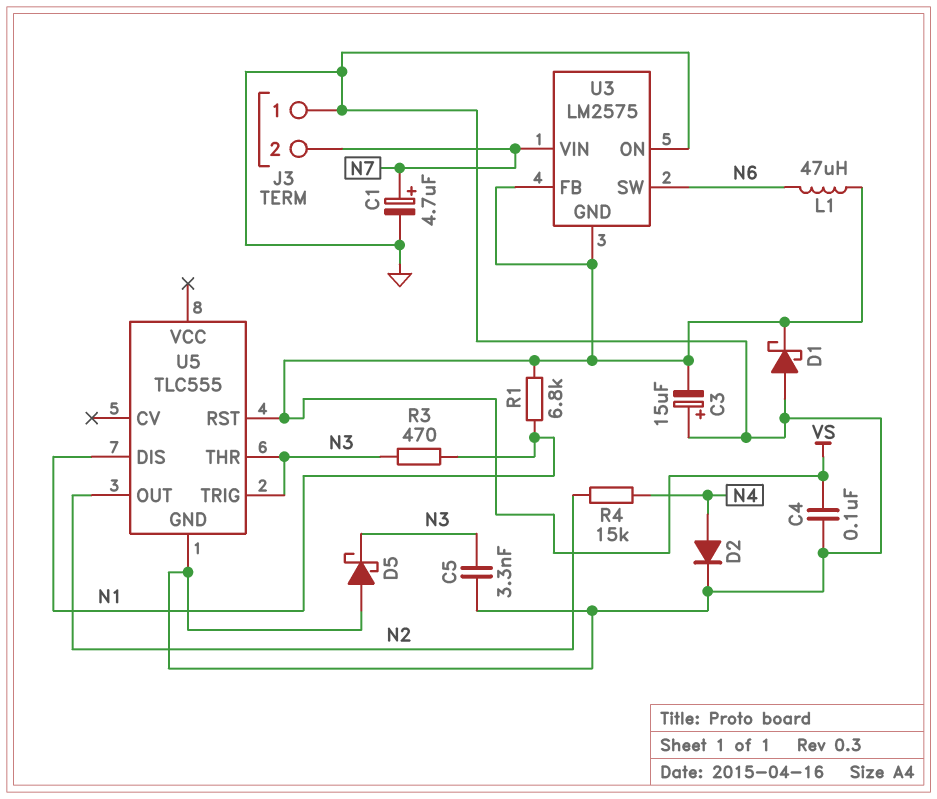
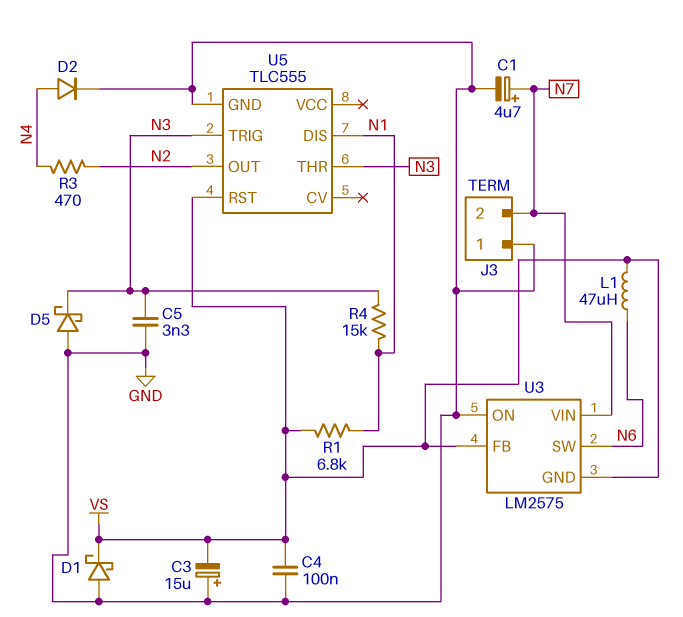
R3: 470 (N1, N3) -> 470 (N2, N4)
R4: 15k (N2, N4) -> 15k (N1, N3)

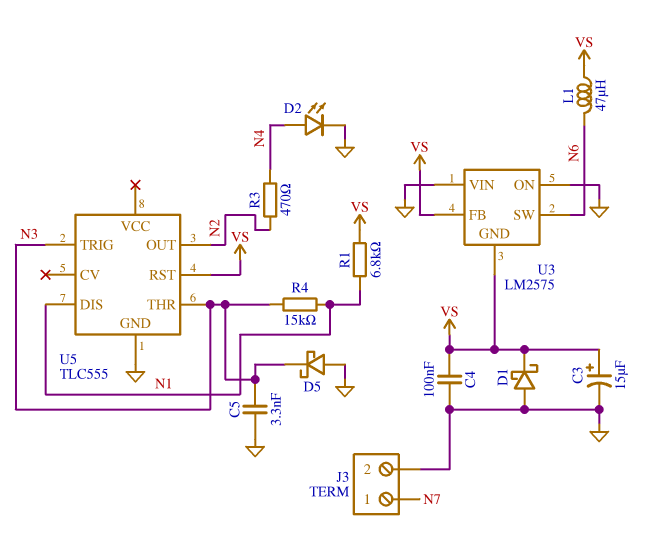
C1: 4.7uF (plus N7, minus GND) -> none
C3: 15uF (plus GND, minus VS) -> 15uF (plus VS, minus GND)
D2: diode (A N4, K GND) -> LED (A N4, K GND)
J3 pin 1: GND -> N7
J3 pin 2: N7 -> GND
U3 pin VIN: N7 -> GND

